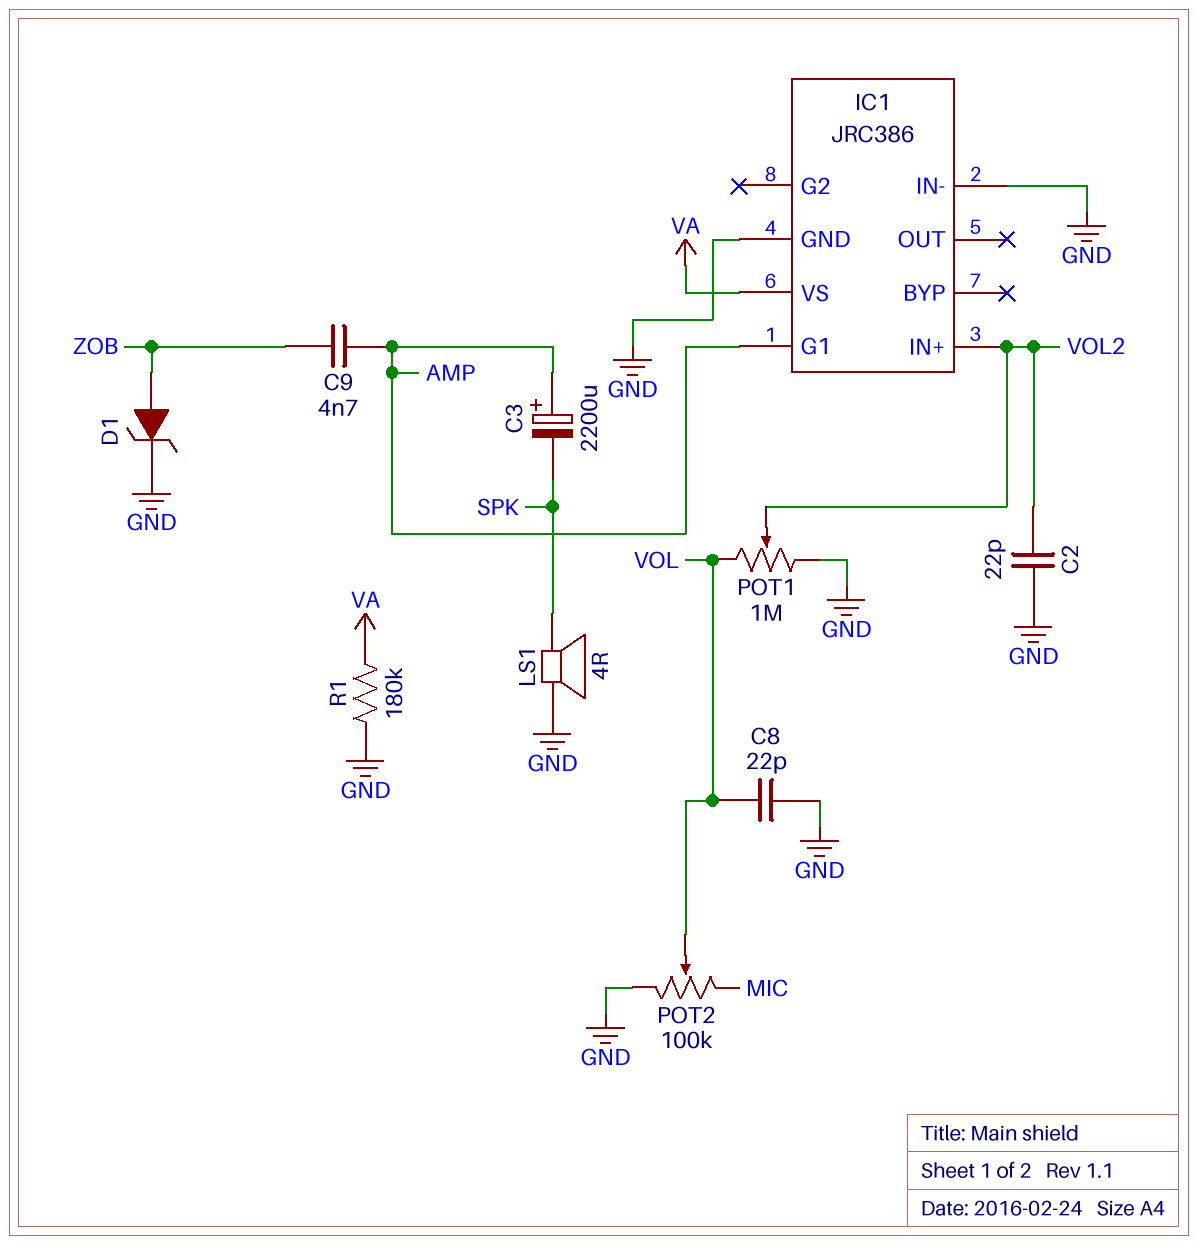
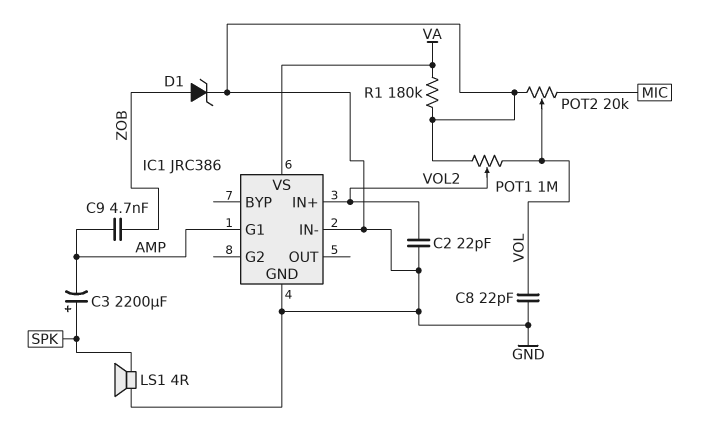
C3: 2200uF (plus AMP, minus SPK) -> 2200uF (plus SPK, minus AMP)
POT2: 100k (GND, MIC, wiper VOL) -> 20k (GND, MIC, wiper VOL)

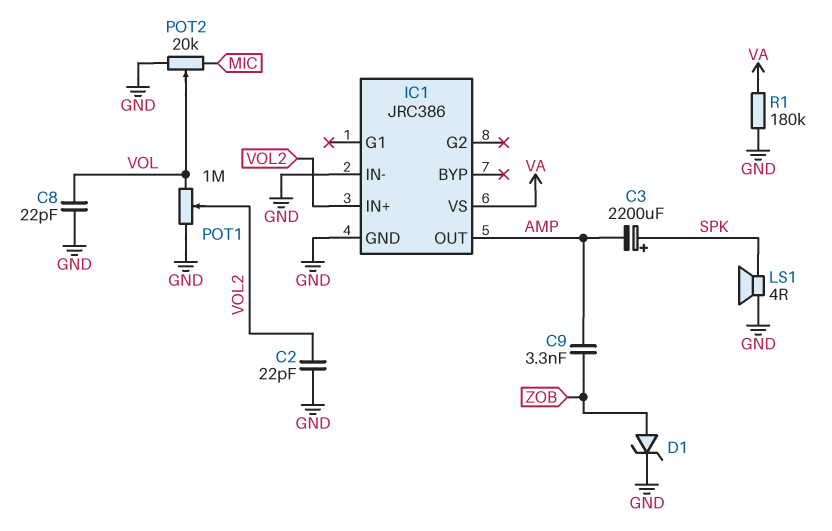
C9: 4.7nF (AMP, ZOB) -> 3.3nF (AMP, ZOB)
IC1 pin G1: AMP -> none
IC1 pin OUT: none -> AMP

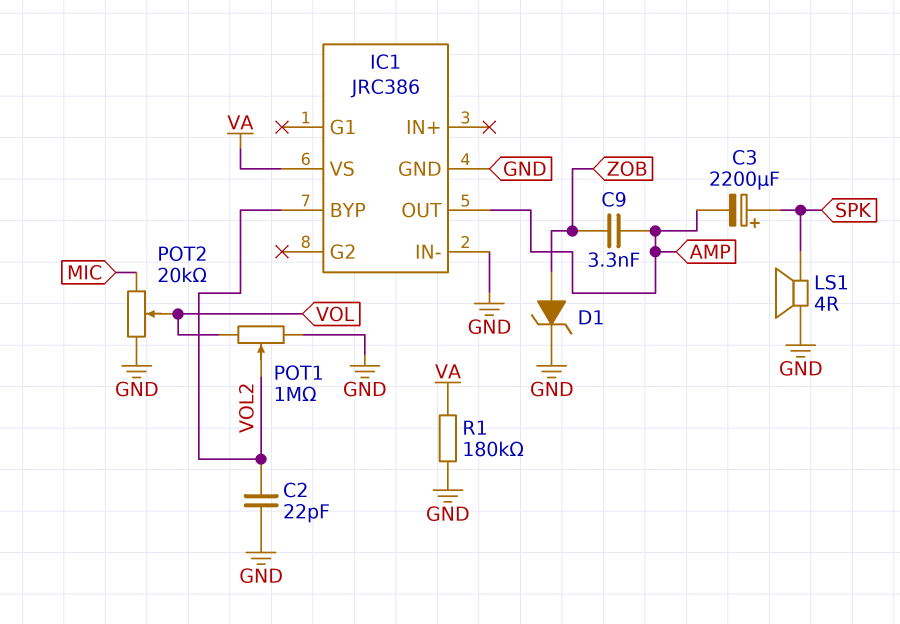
C8: 22pF (GND, VOL) -> none
IC1 pin BYP: none -> VOL2
IC1 pin IN+: VOL2 -> none

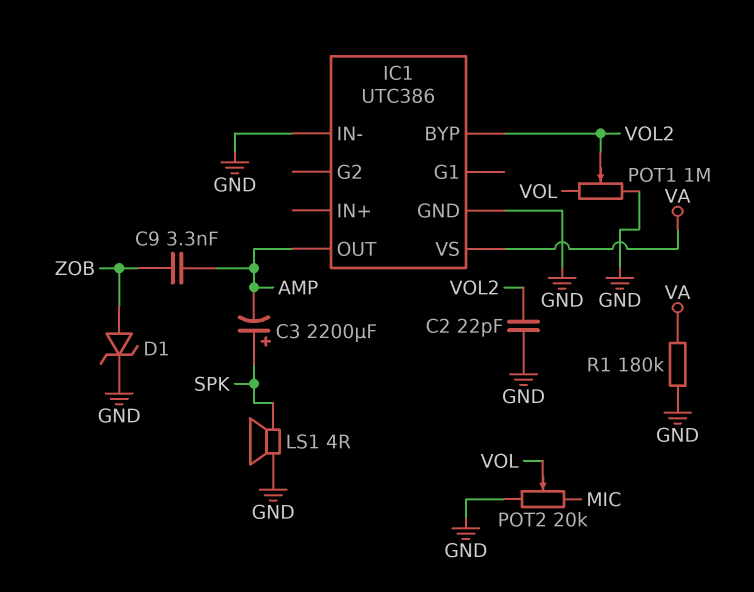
IC1: JRC386 -> UTC386

